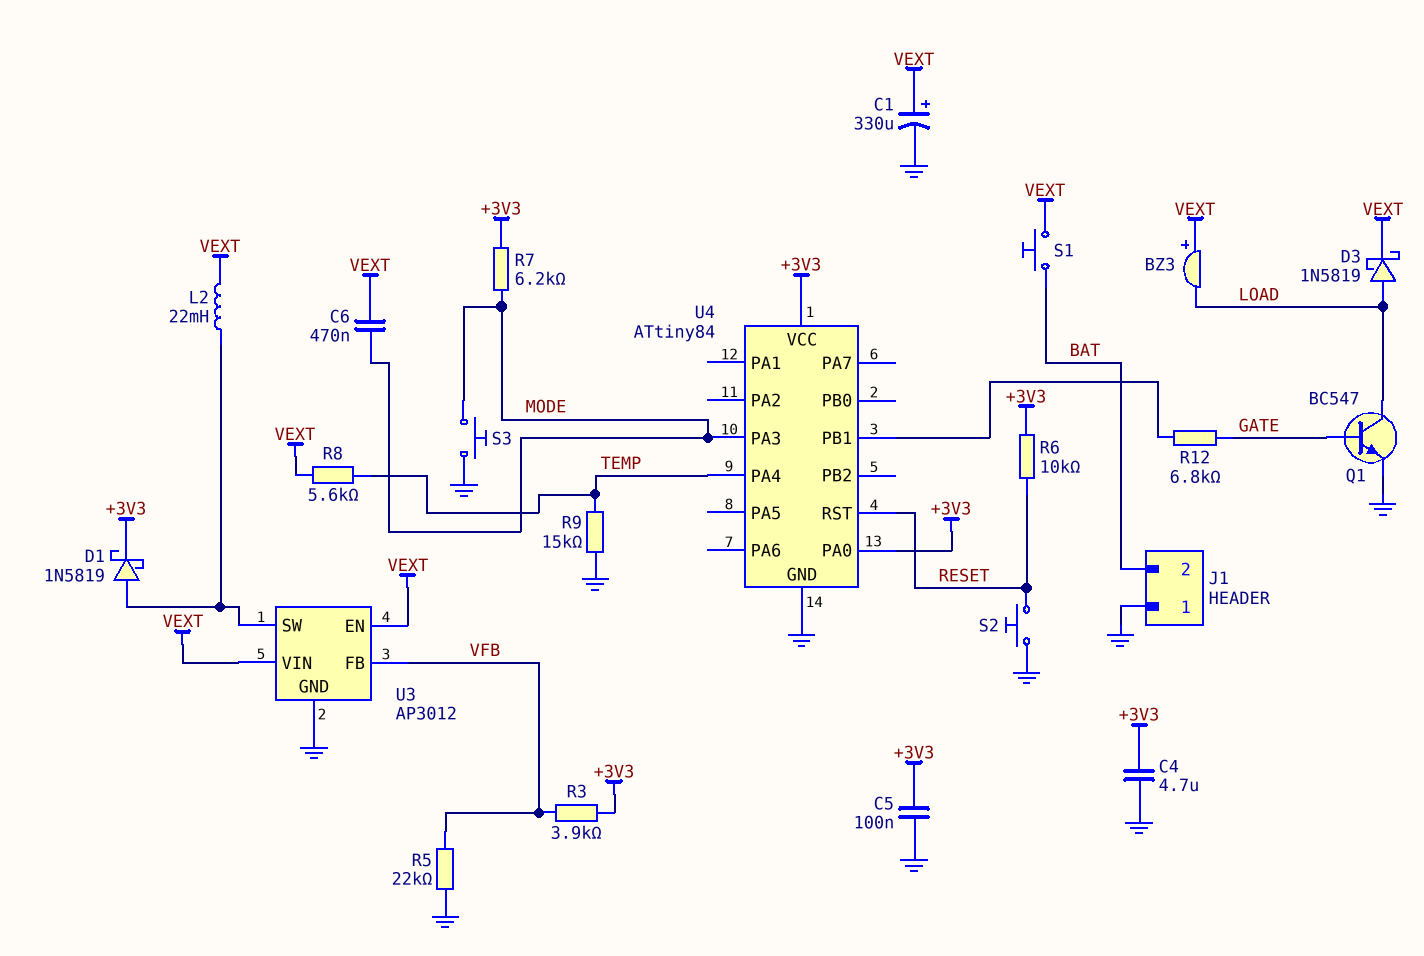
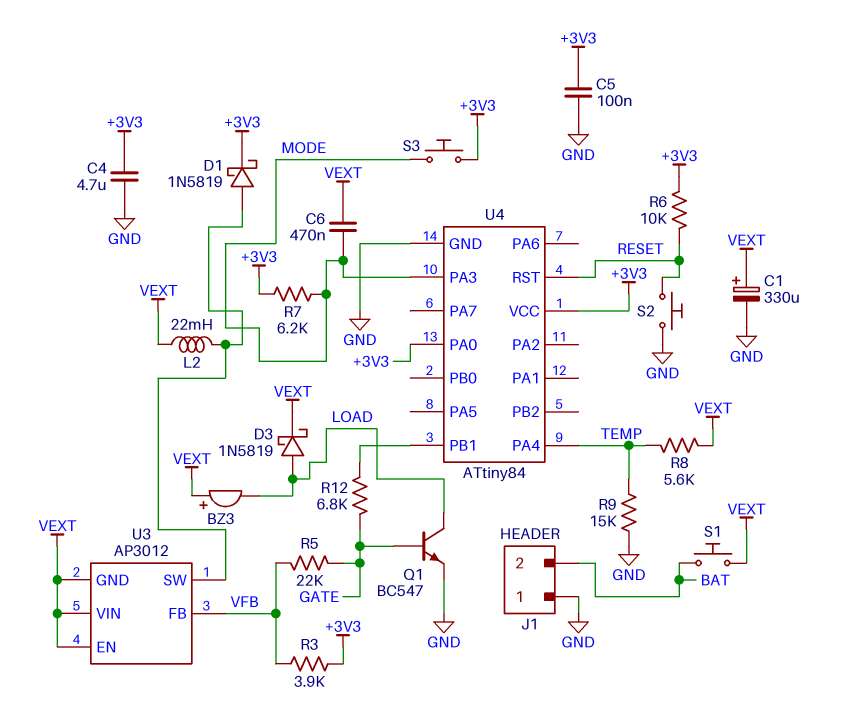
R5: 22k (GND, VFB) -> 22k (GATE, VFB)
S3: button (GND, MODE) -> button (+3V3, MODE)
U3 pin GND: GND -> VEXT

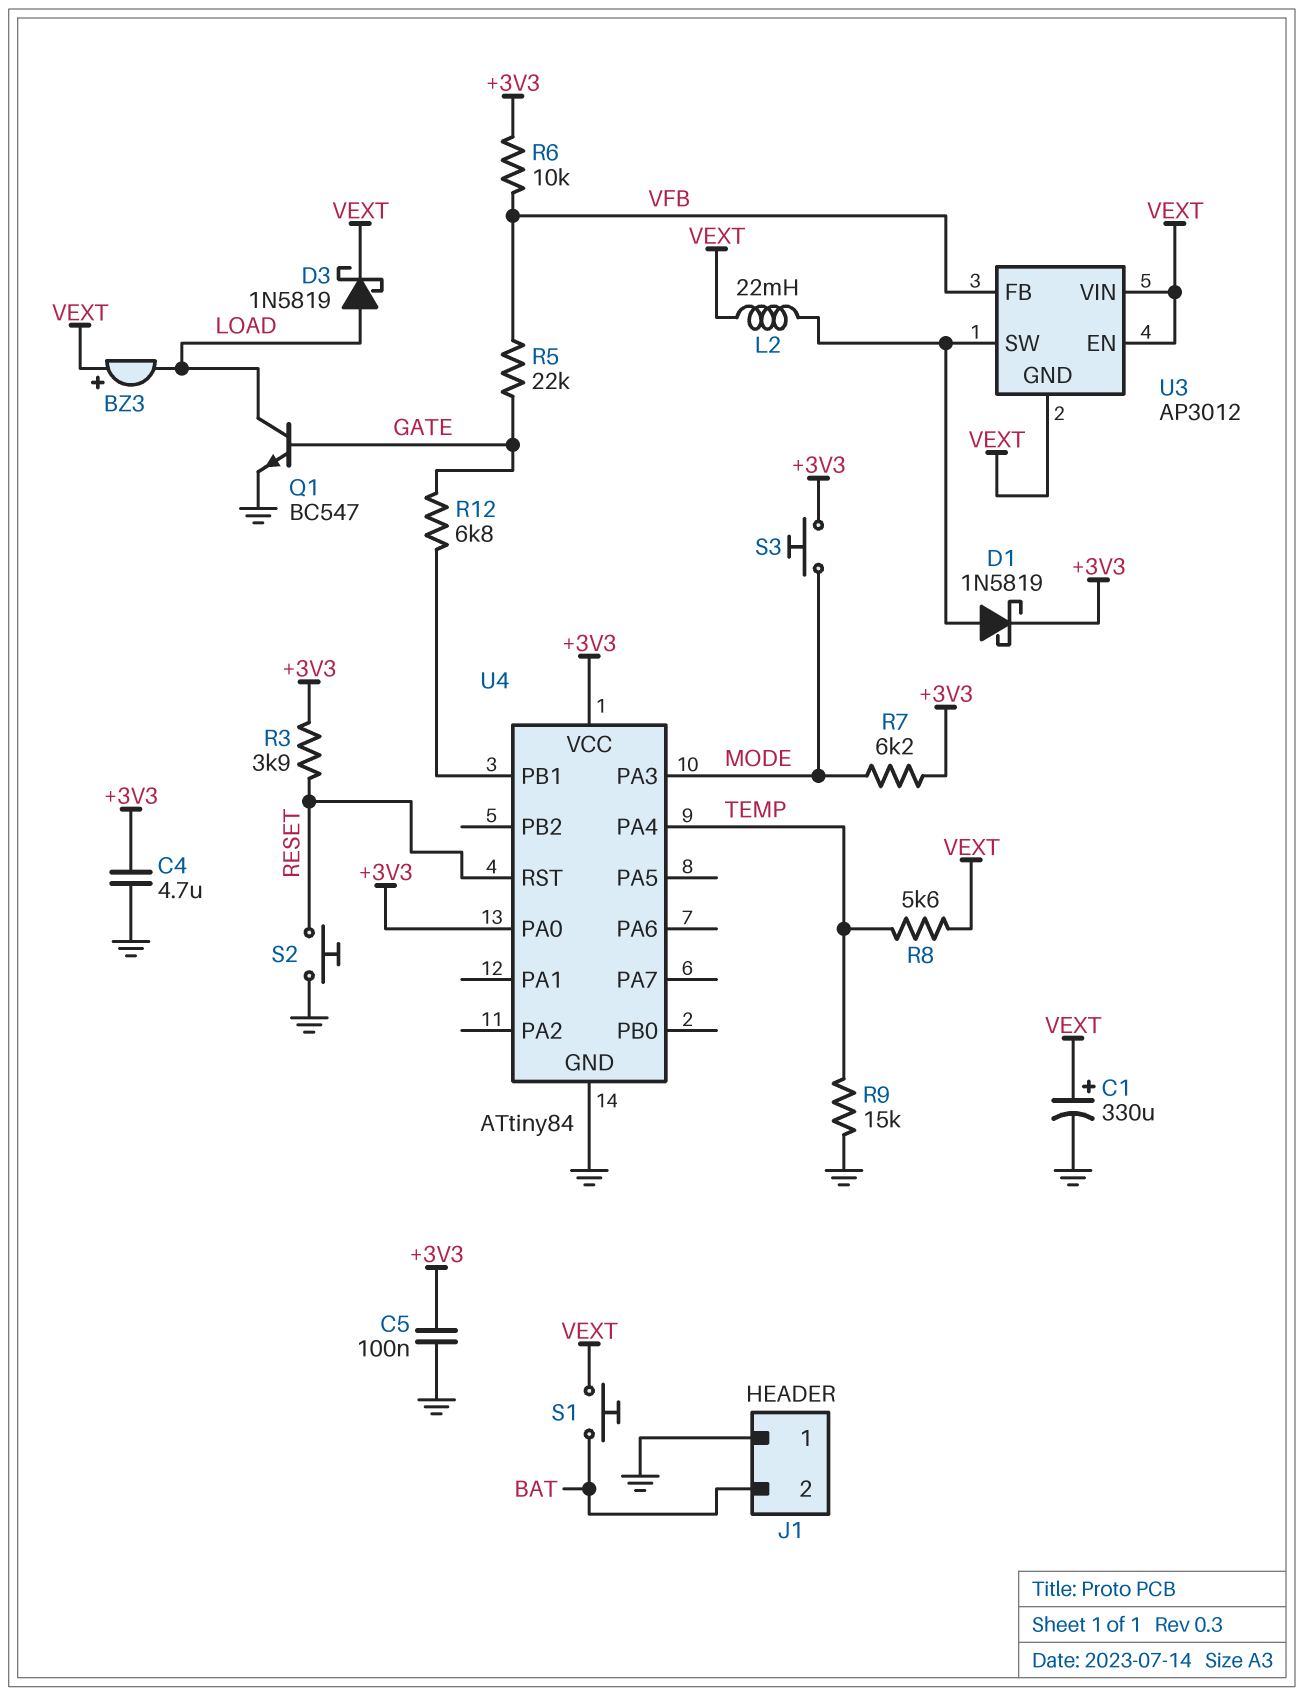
C6: 470nF (MODE, VEXT) -> none
R3: 3.9k (+3V3, VFB) -> 3.9k (+3V3, RESET)
R6: 10k (+3V3, RESET) -> 10k (+3V3, VFB)

